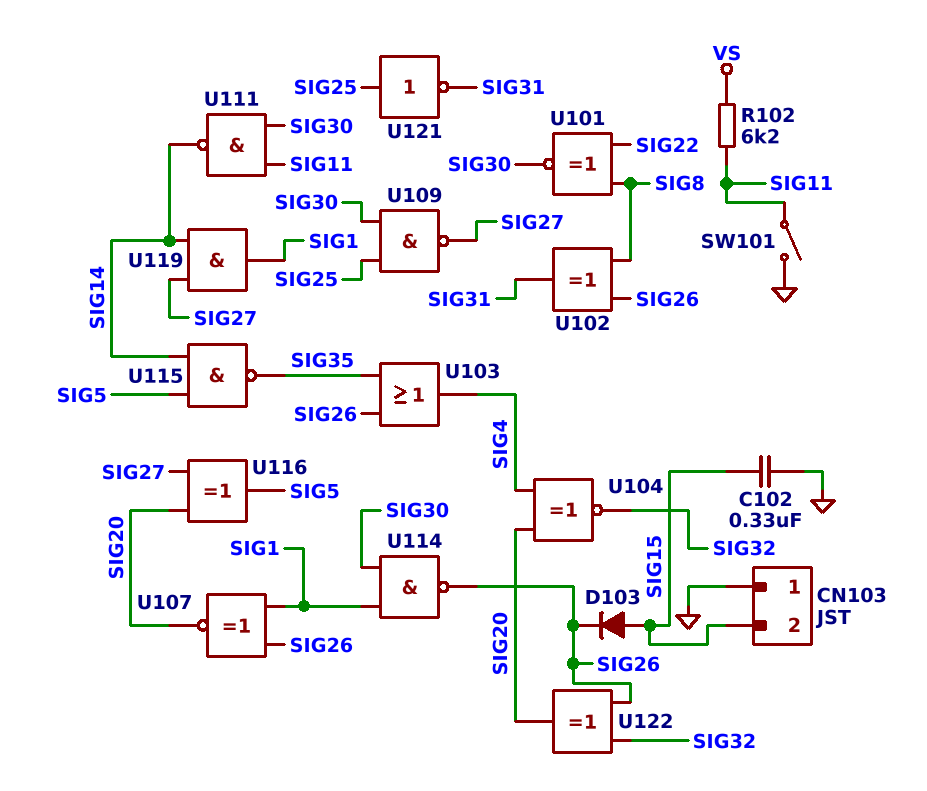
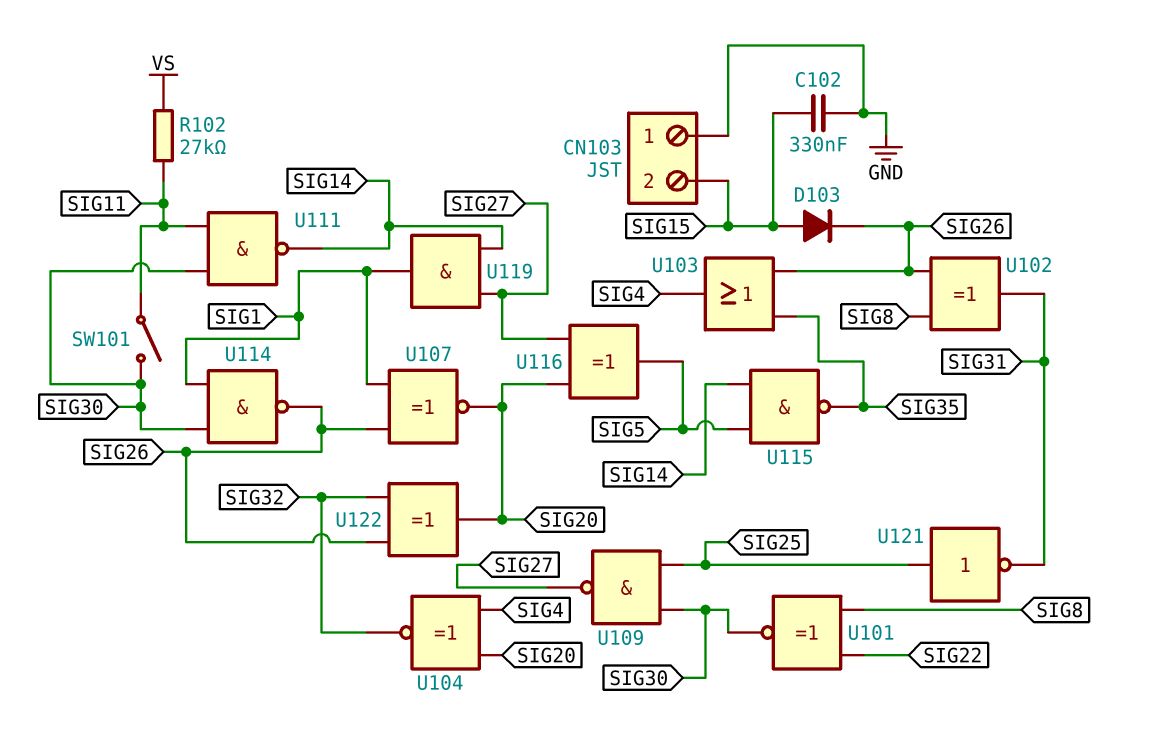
R102: 6.2k (SIG11, VS) -> 27k (SIG11, VS)
SW101: switch (GND, SIG11) -> switch (SIG11, SIG30)

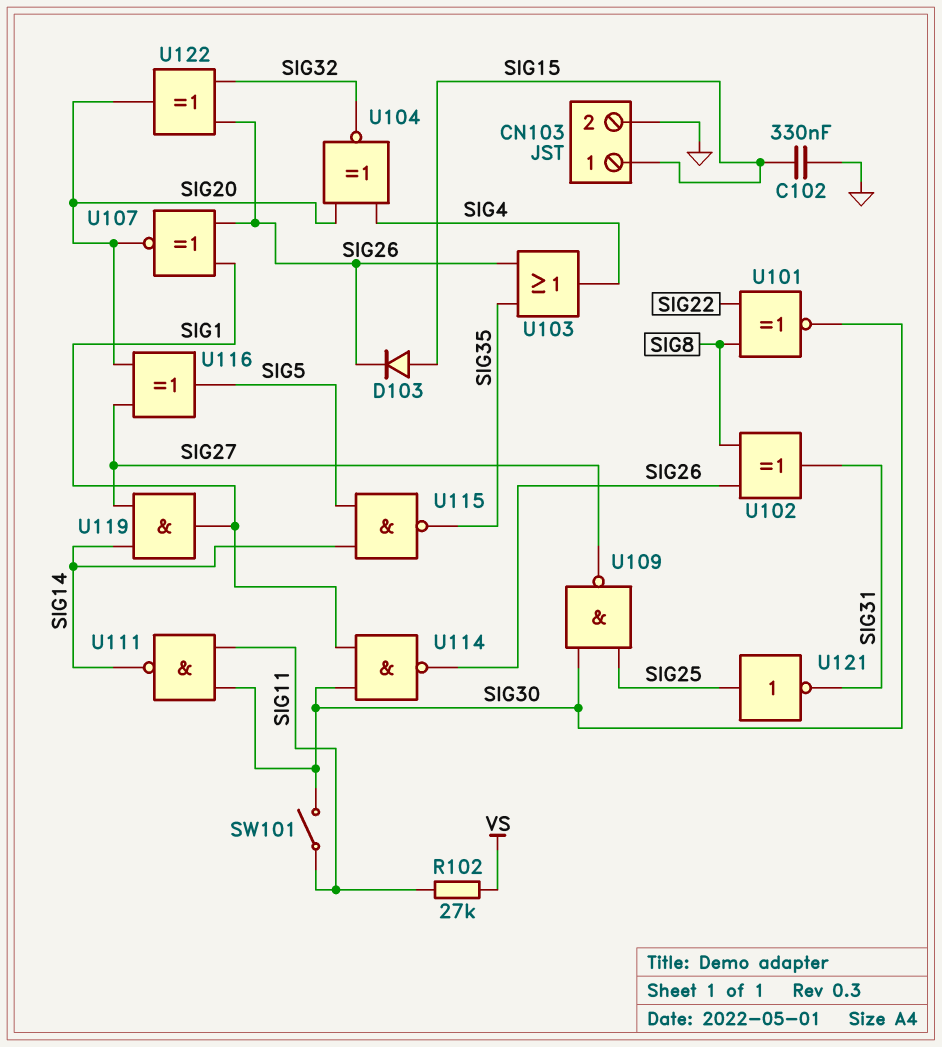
CN103 pin 1: GND -> SIG15
CN103 pin 2: SIG15 -> GND

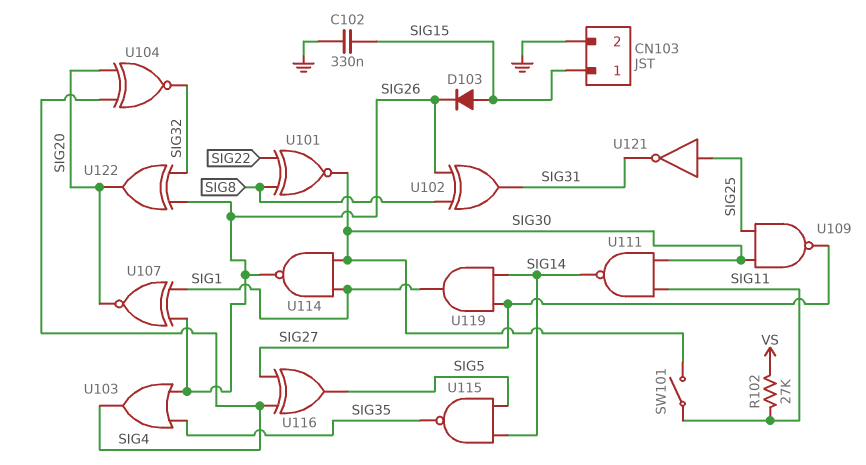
U116: XOR (in SIG20, in SIG27, out SIG5) -> XOR (in SIG4, in SIG27, out SIG5)

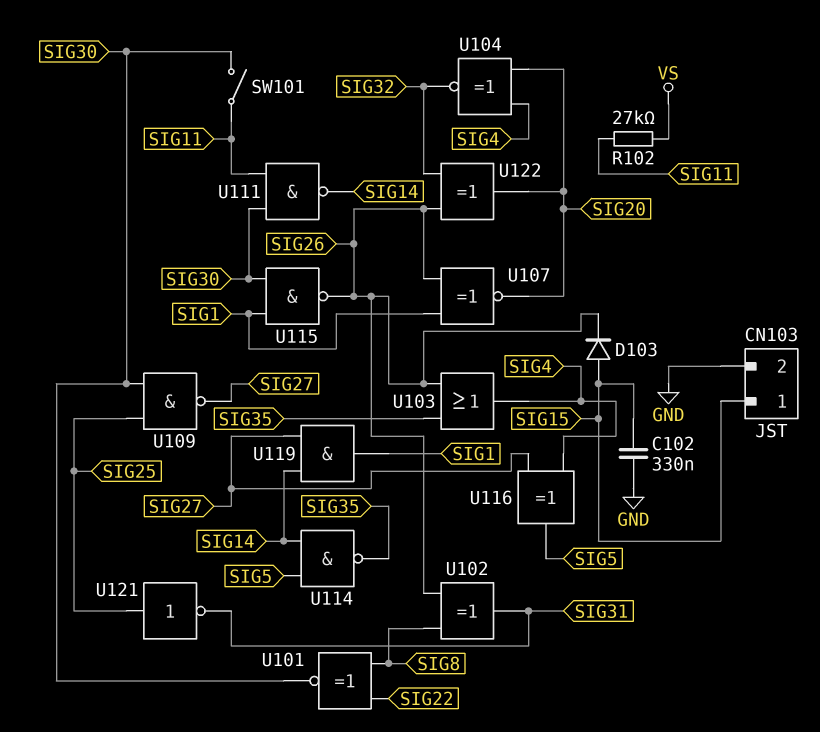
U114: NAND (in SIG1, in SIG30, out SIG26) -> NAND (in SIG5, in SIG14, out SIG35)
U115: NAND (in SIG5, in SIG14, out SIG35) -> NAND (in SIG1, in SIG30, out SIG26)

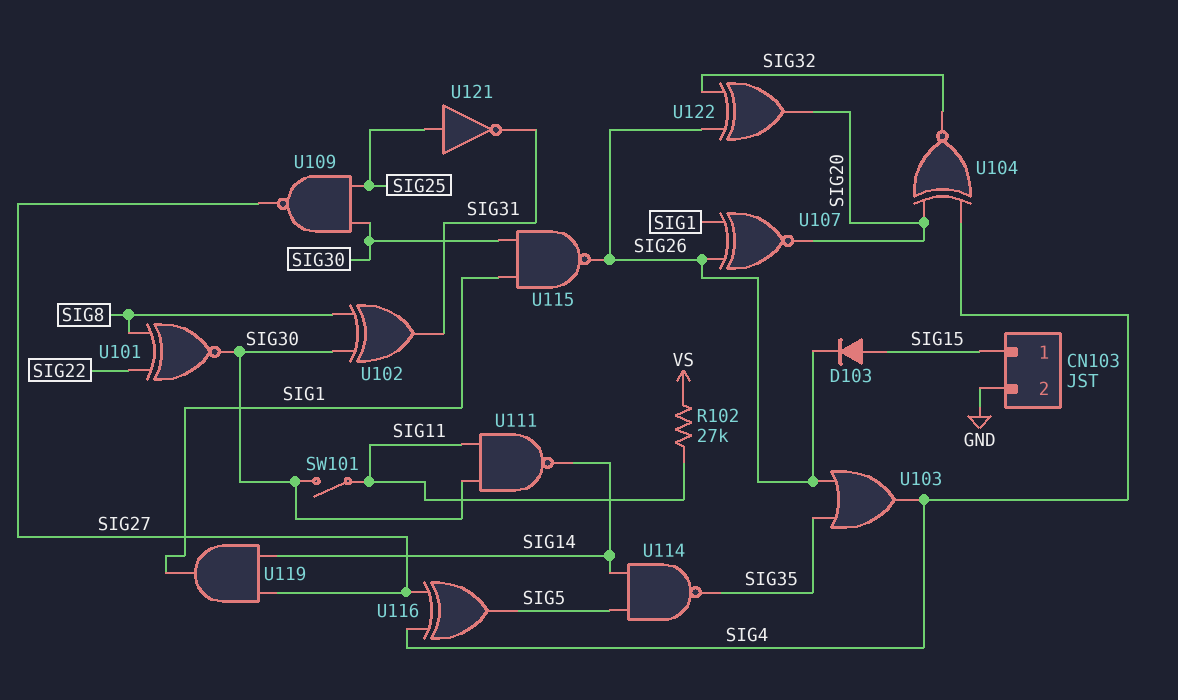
C102: 330nF (GND, SIG15) -> none
U102: XOR (in SIG8, in SIG26, out SIG31) -> XOR (in SIG8, in SIG30, out SIG31)

